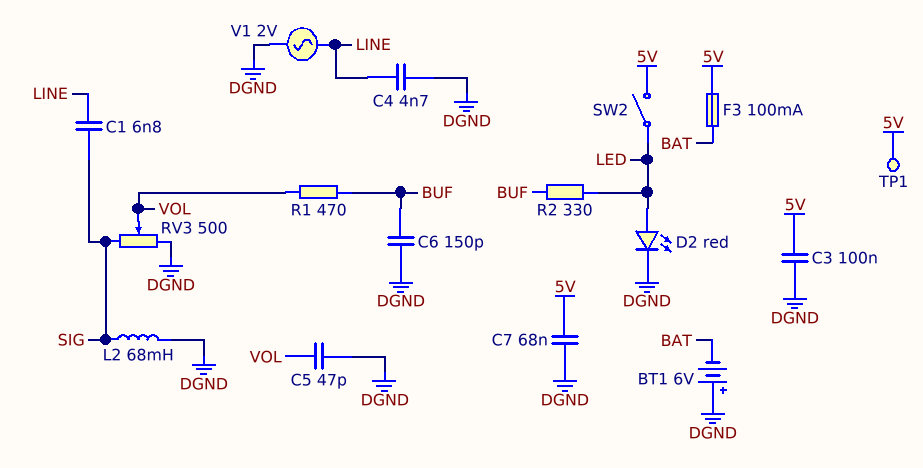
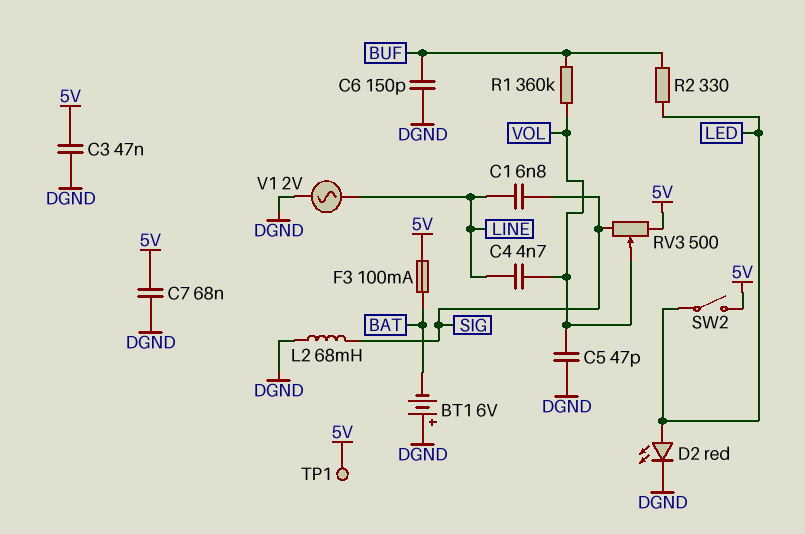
C3: 100nF (5V, DGND) -> 47nF (5V, DGND)
C4: 4.7nF (DGND, LINE) -> 4.7nF (LINE, VOL)
R1: 470 (BUF, VOL) -> 360k (BUF, VOL)
RV3: 500 (DGND, SIG, wiper VOL) -> 500 (5V, SIG, wiper VOL)

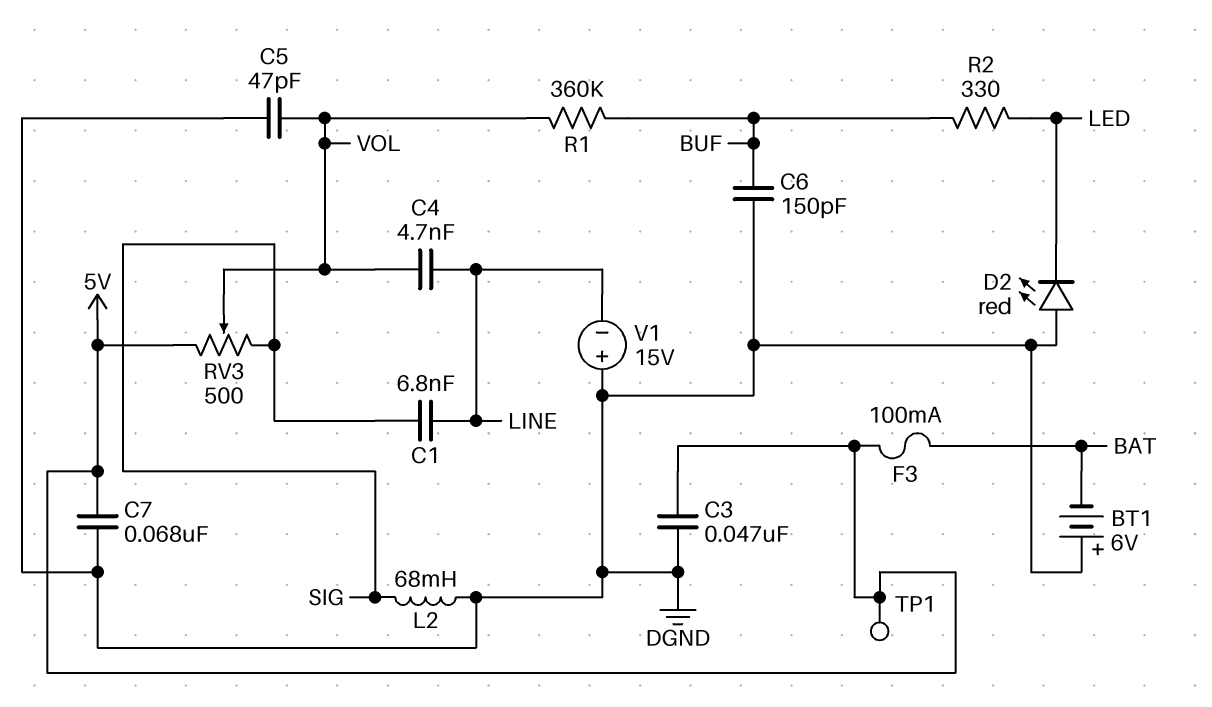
D2: LED red (A LED, K DGND) -> LED red (A DGND, K LED)
SW2: switch (5V, LED) -> none
V1: AC 2V (DGND, LINE) -> 15V (plus DGND, minus LINE)

